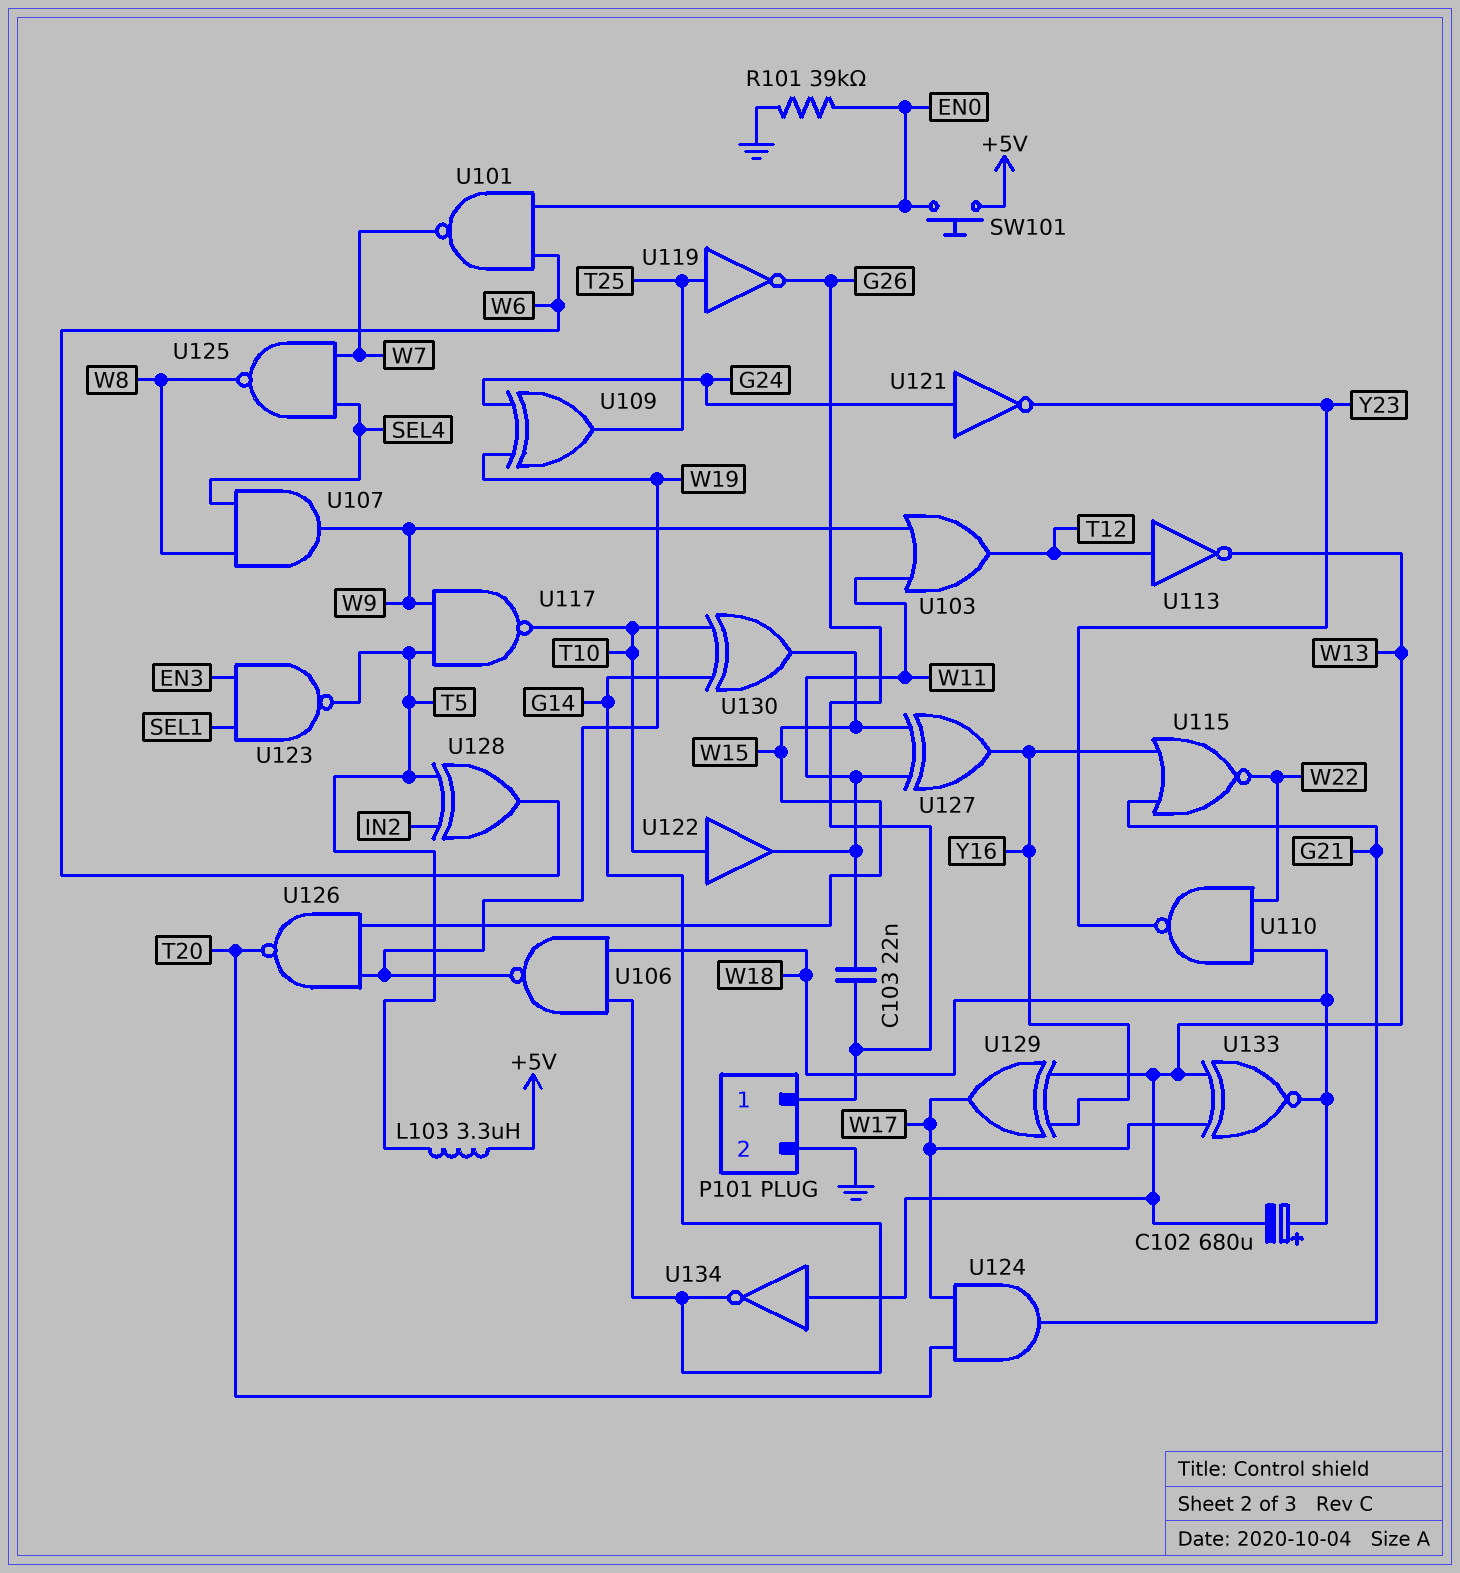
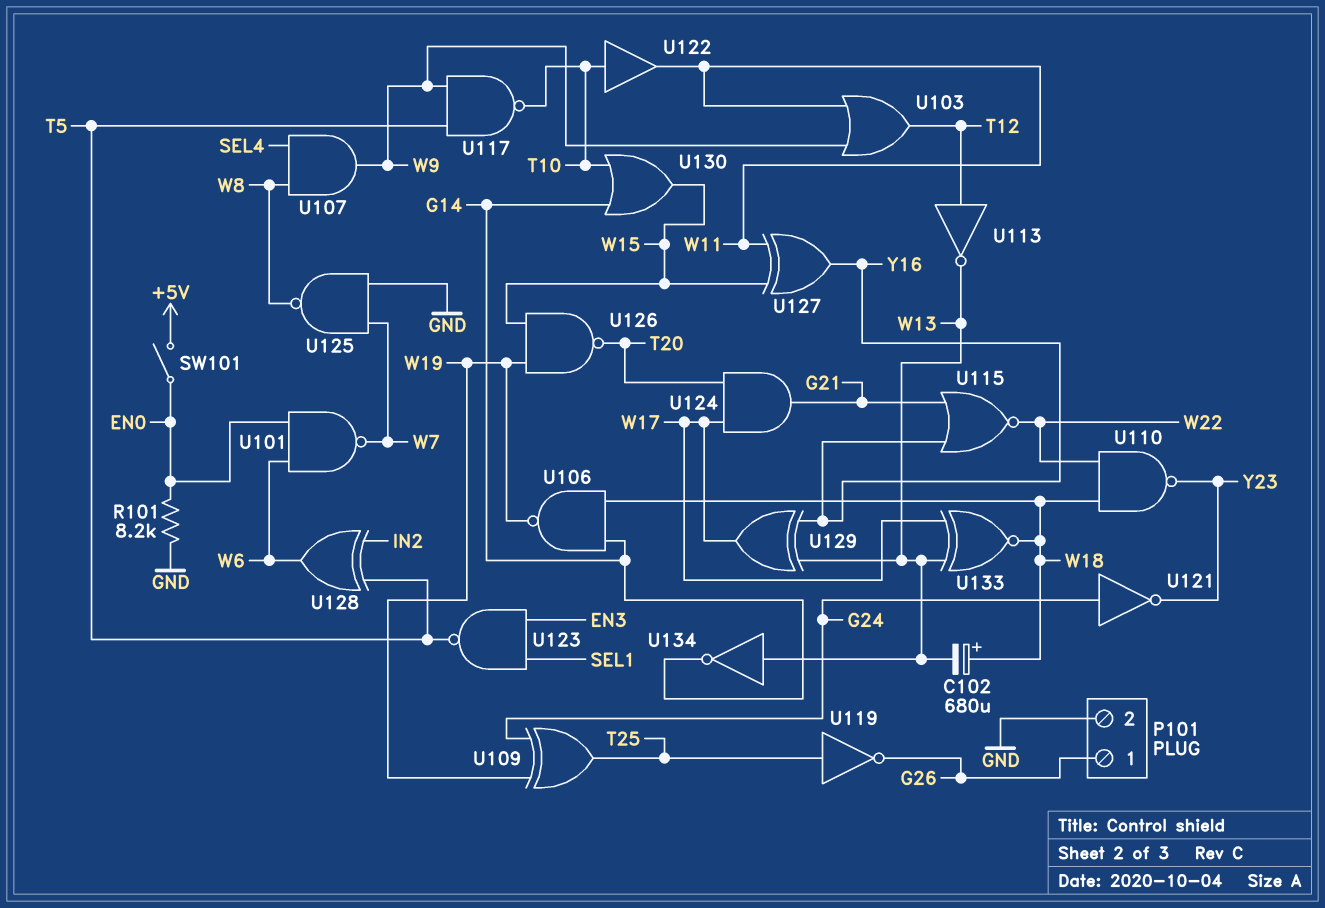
C103: 22nF (G26, W11) -> none
L103: 3.3uH (+5V, T5) -> none
R101: 39k (EN0, GND) -> 8.2k (EN0, GND)
SW101: button (+5V, EN0) -> switch (+5V, EN0)
U125: NAND (in SEL4, in W7, out W8) -> NAND (in GND, in W7, out W8)
U130: XOR (in G14, in T10, out W15) -> OR (in G14, in T10, out W15)

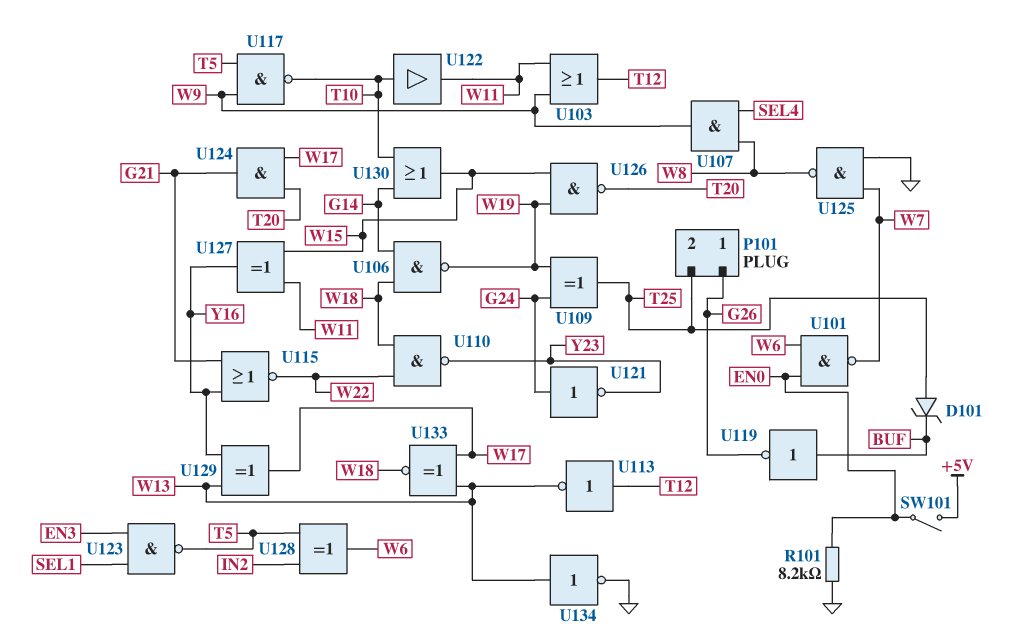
C102: 680uF (plus W18, minus W13) -> none
D101: none -> zener (A T25, K BUF)
P101 pin 2: GND -> T25
U119: NOT (in T25, out G26) -> NOT (in BUF, out G26)
U134: NOT (in W13, out G14) -> NOT (in W13, out GND)

